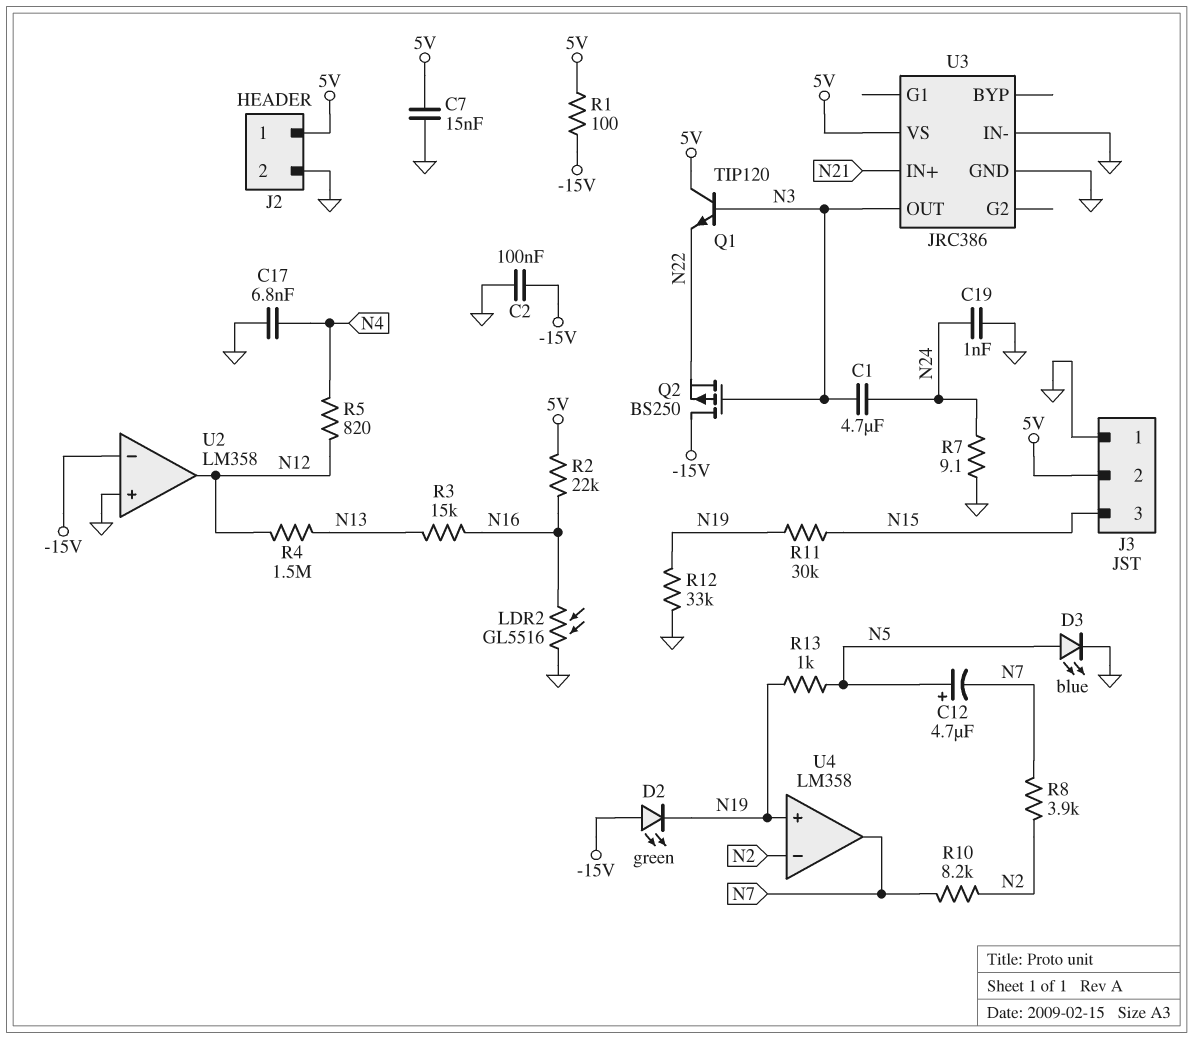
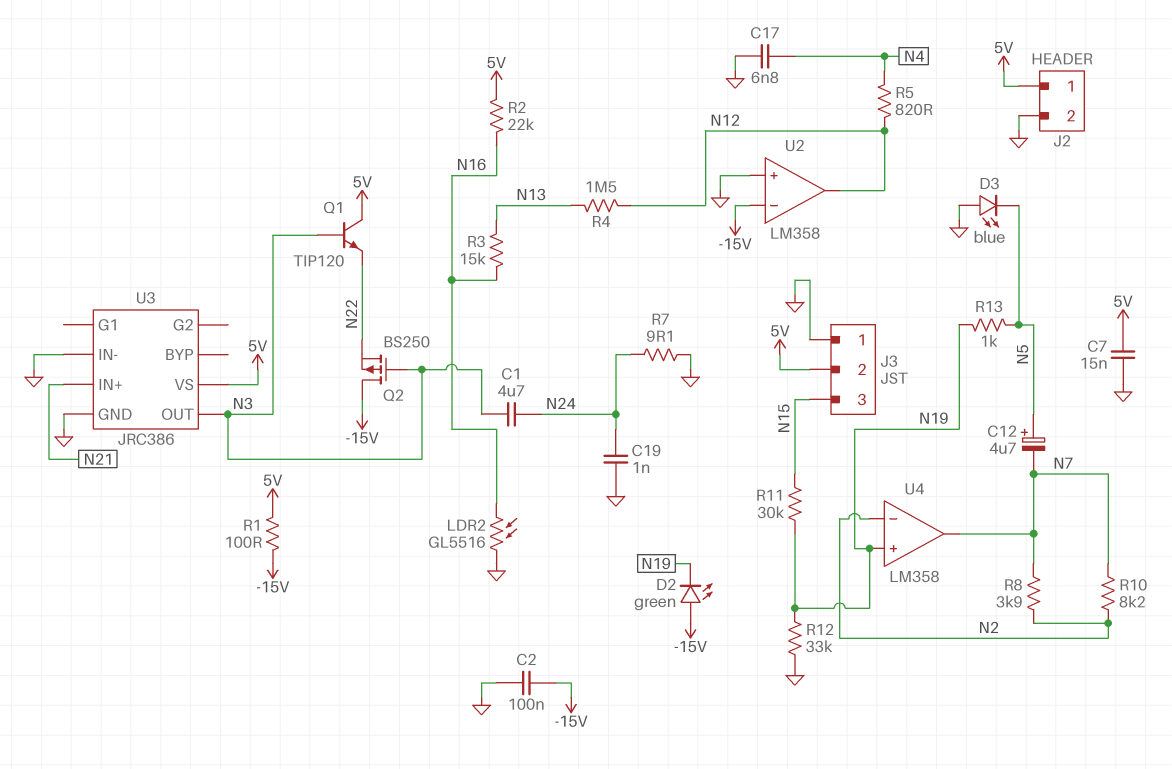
D3: LED blue (A N5, K GND) -> LED blue (A GND, K N5)

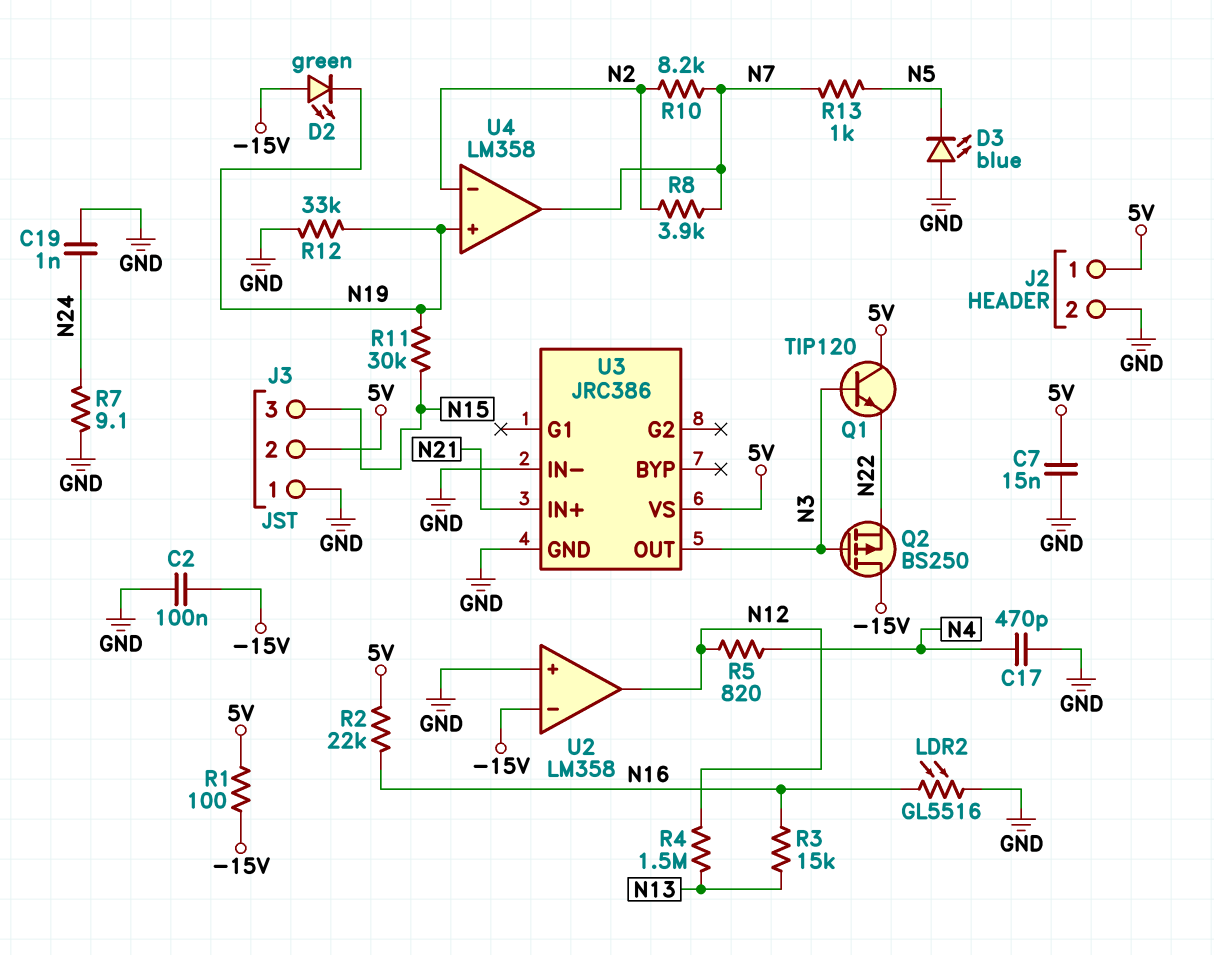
C1: 4.7uF (N3, N24) -> none
C12: 4.7uF (plus N5, minus N7) -> none
C17: 6.8nF (GND, N4) -> 470pF (GND, N4)
R13: 1k (N5, N19) -> 1k (N5, N7)

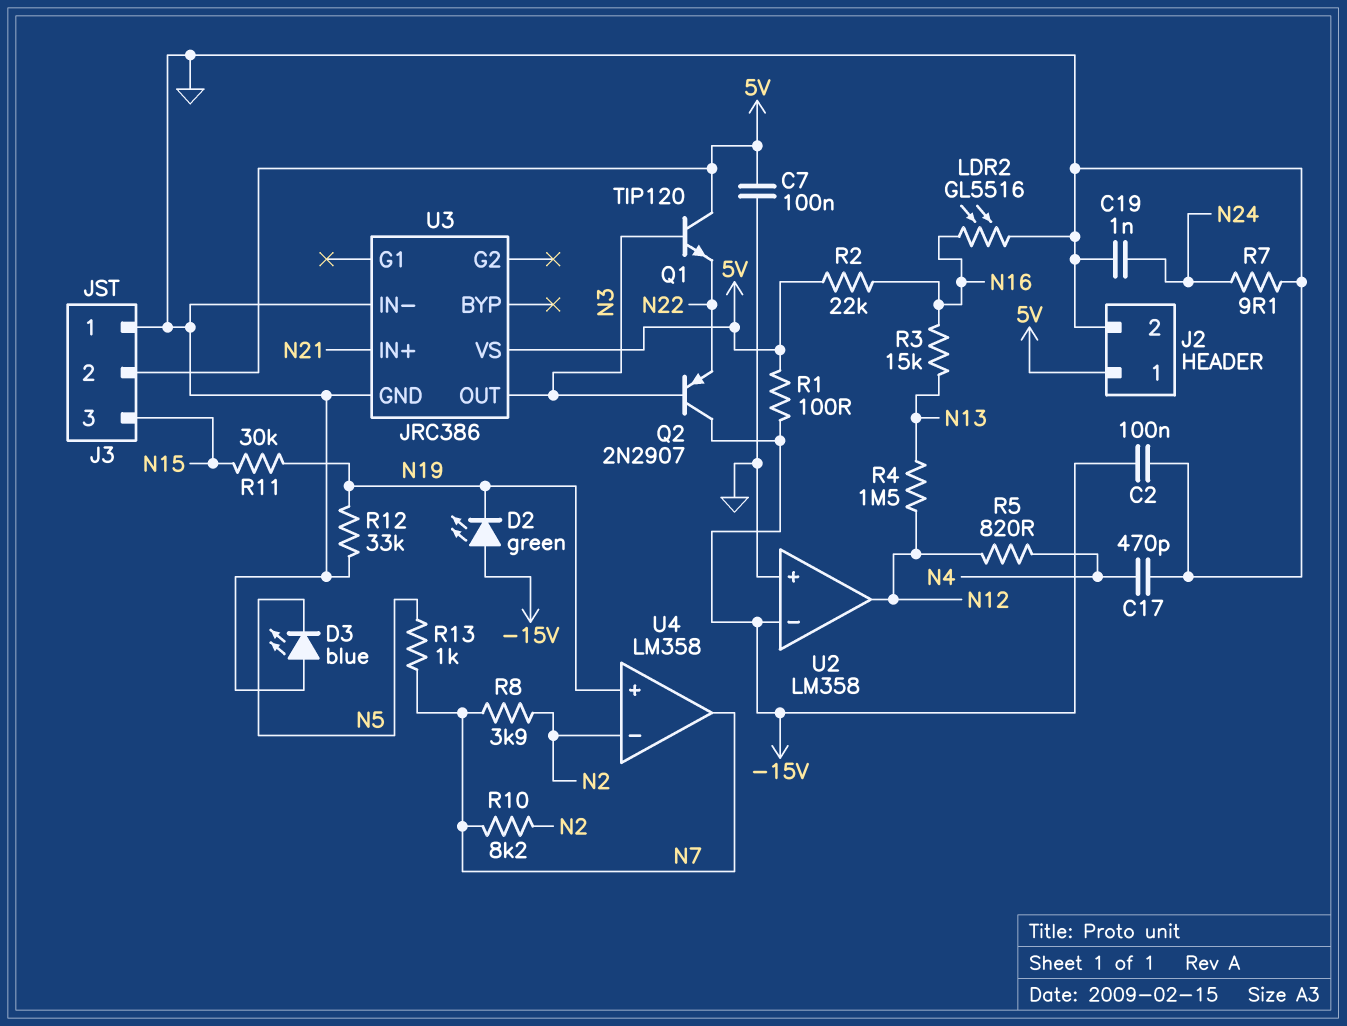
C7: 15nF (5V, GND) -> 100nF (5V, GND)
Q2: PMOS BS250 (G N3, D -15V, S N22) -> PNP 2N2907 (B N3, C -15V, E N22)

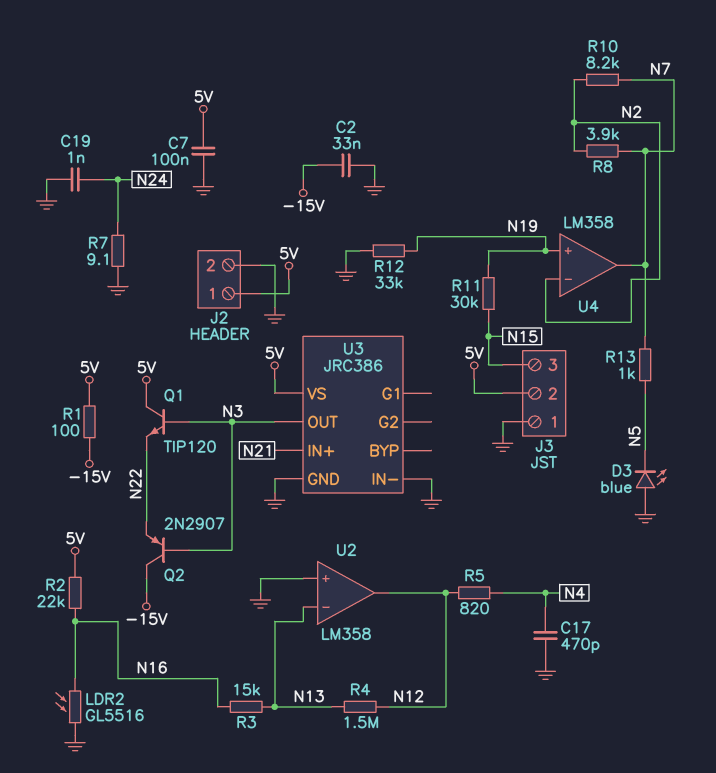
C2: 100nF (-15V, GND) -> 33nF (-15V, GND)
D2: LED green (A -15V, K N19) -> none
U2 pin in-: -15V -> N13

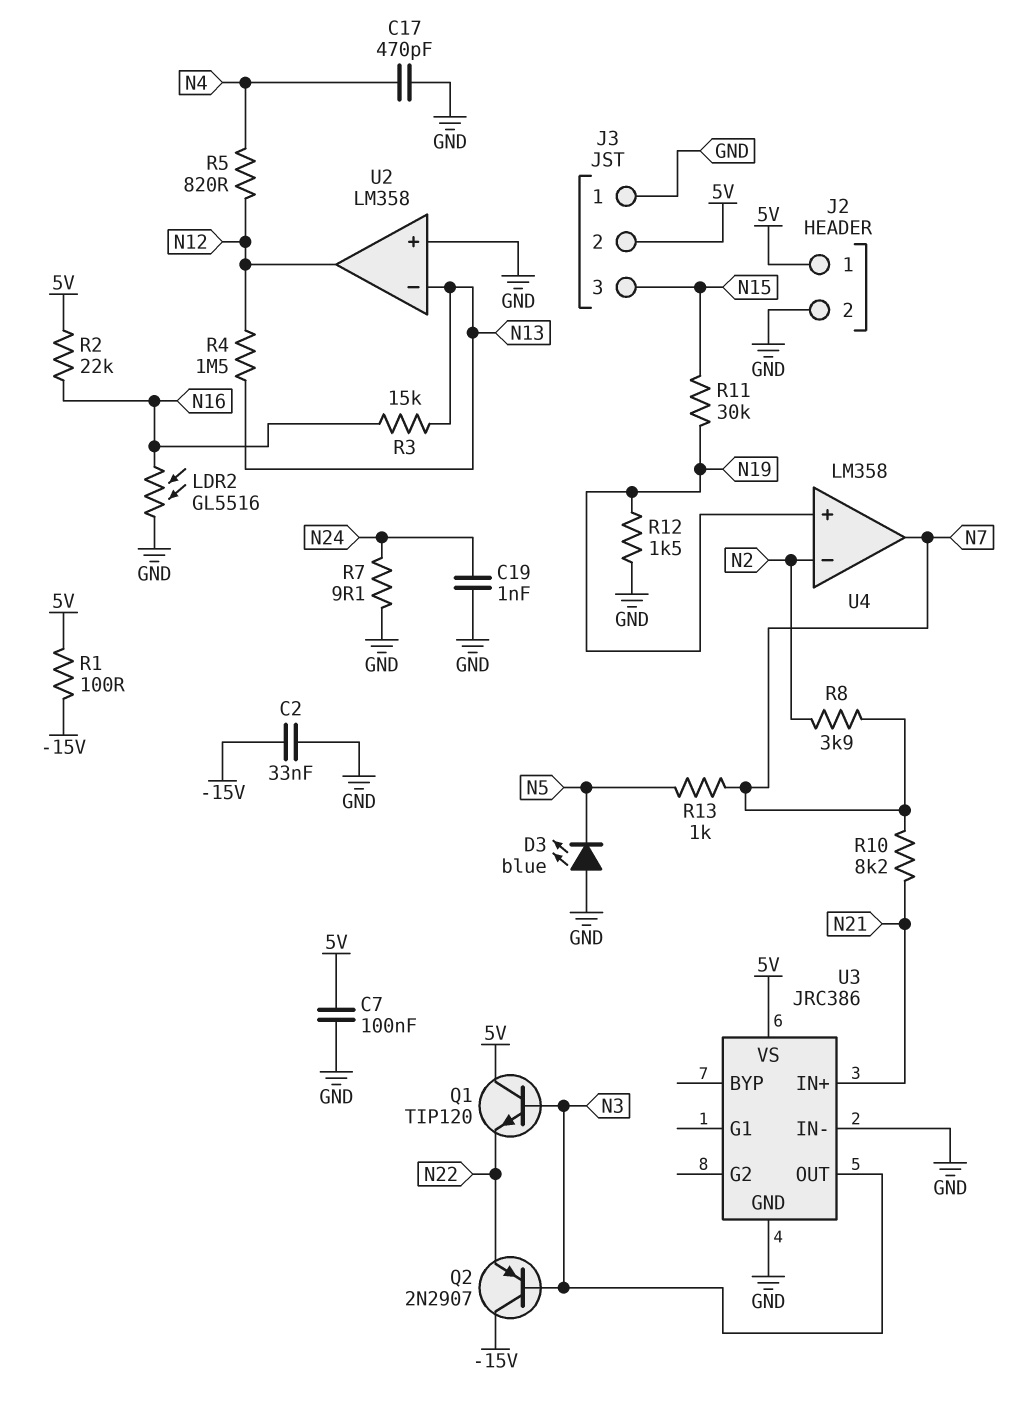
R10: 8.2k (N2, N7) -> 8.2k (N7, N21)
R12: 33k (GND, N19) -> 1.5k (GND, N19)

